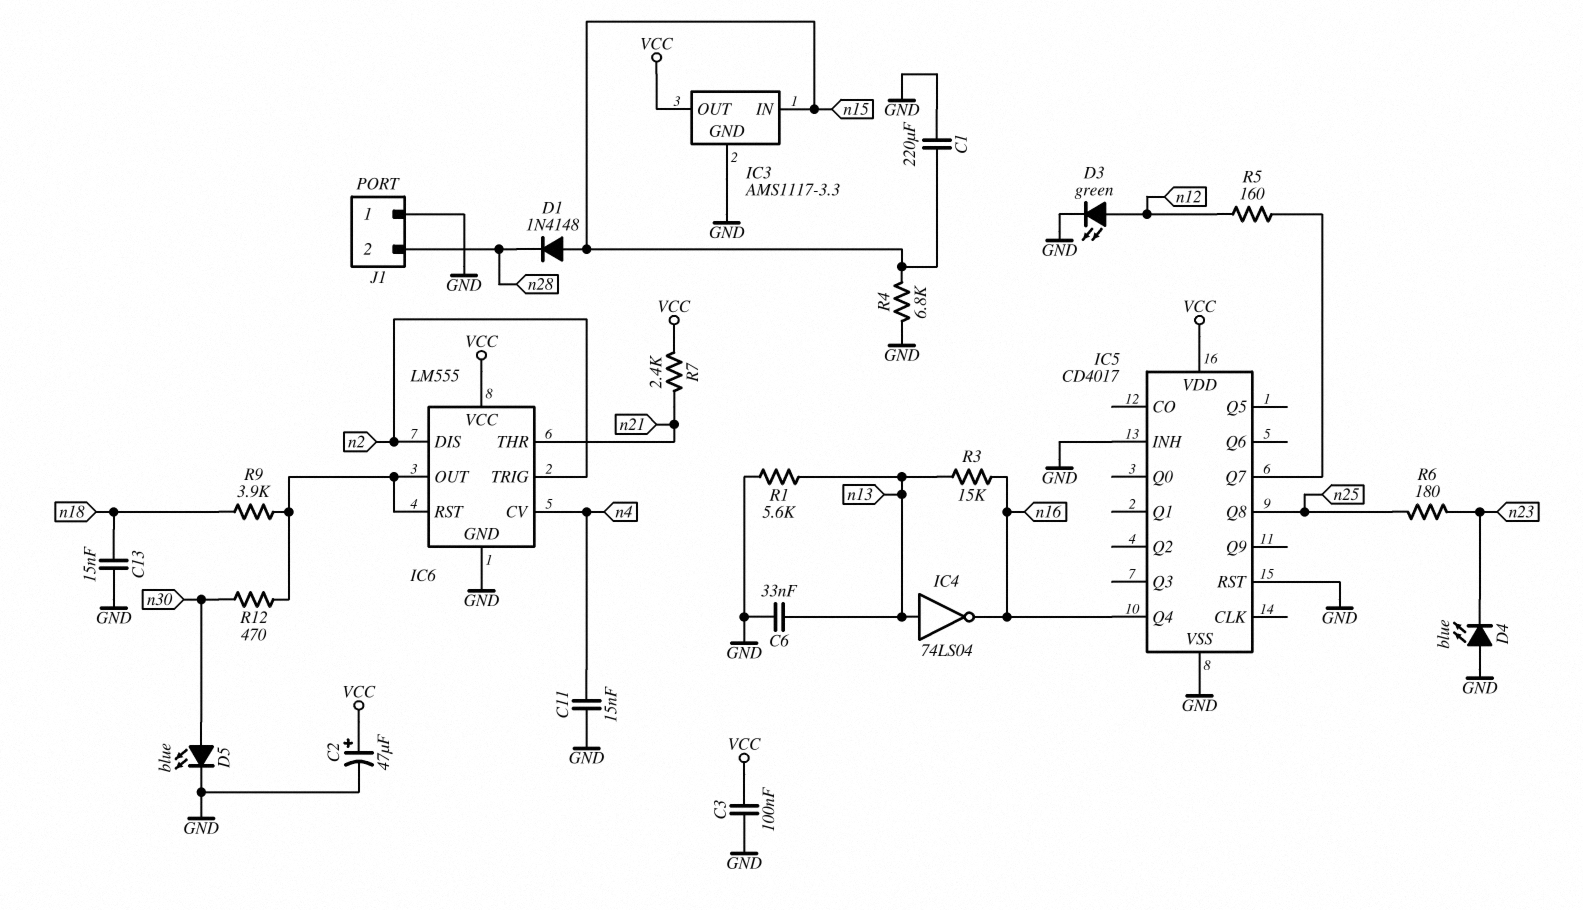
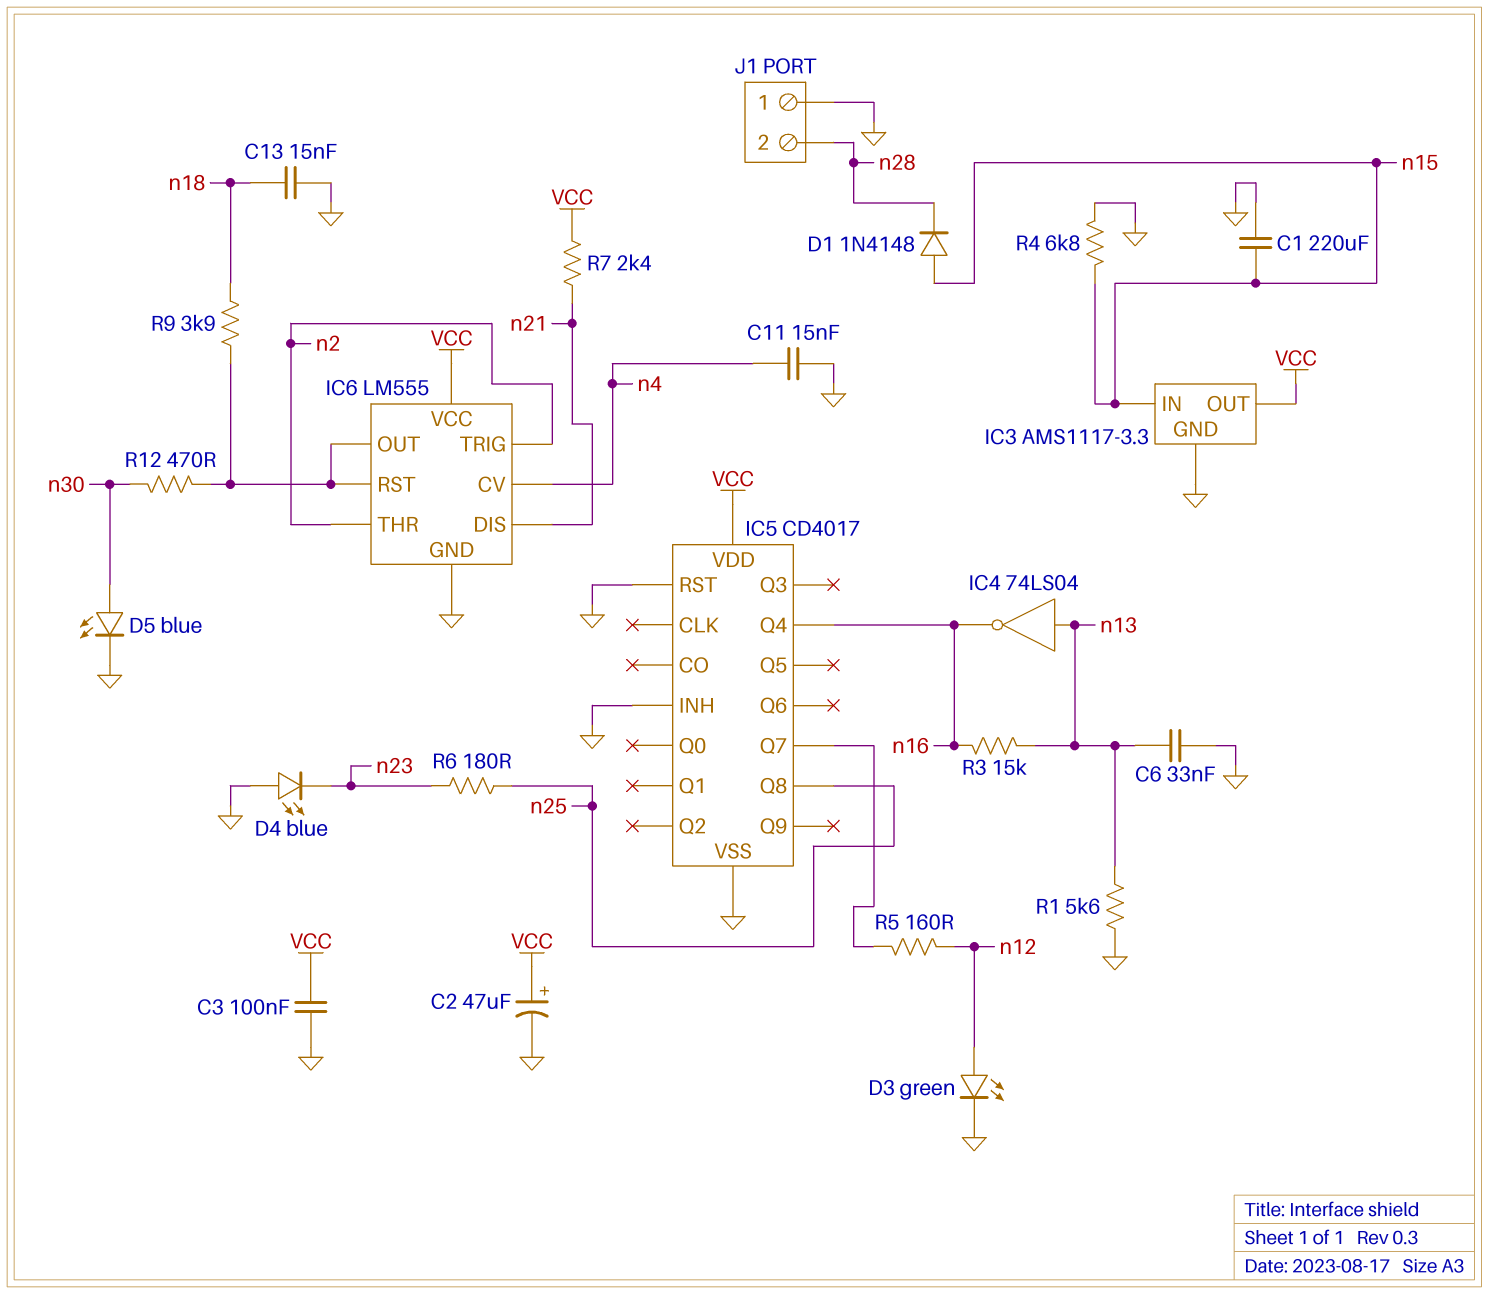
IC6 pin DIS: n2 -> n21
IC6 pin THR: n21 -> n2

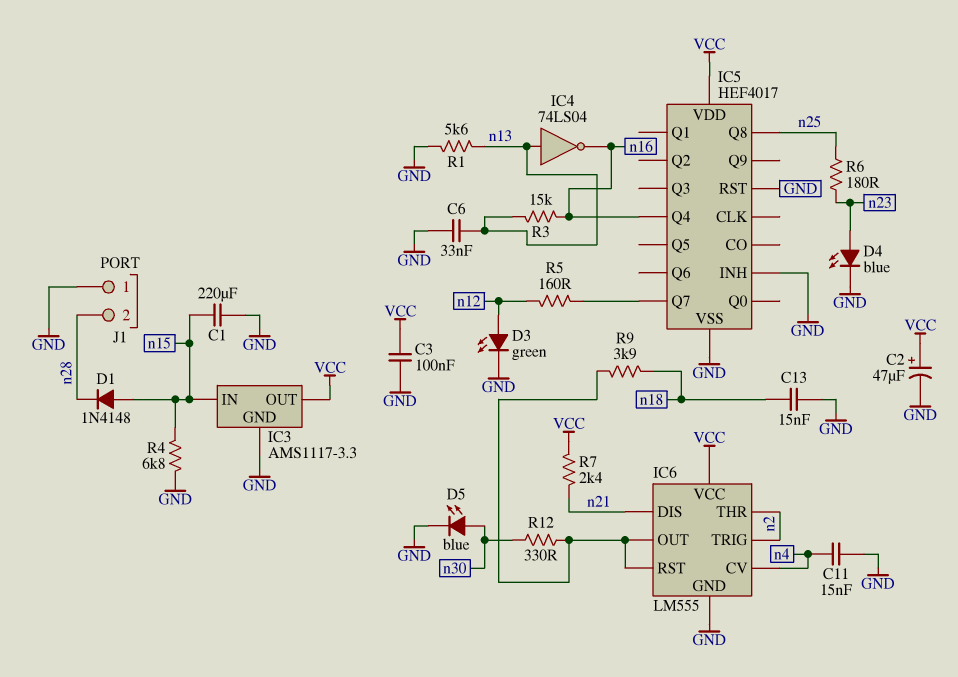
D4: LED blue (A GND, K n23) -> LED blue (A n23, K GND)
IC5: CD4017 -> HEF4017
R12: 470 (IC6/OUT, n30) -> 330 (IC6/OUT, n30)

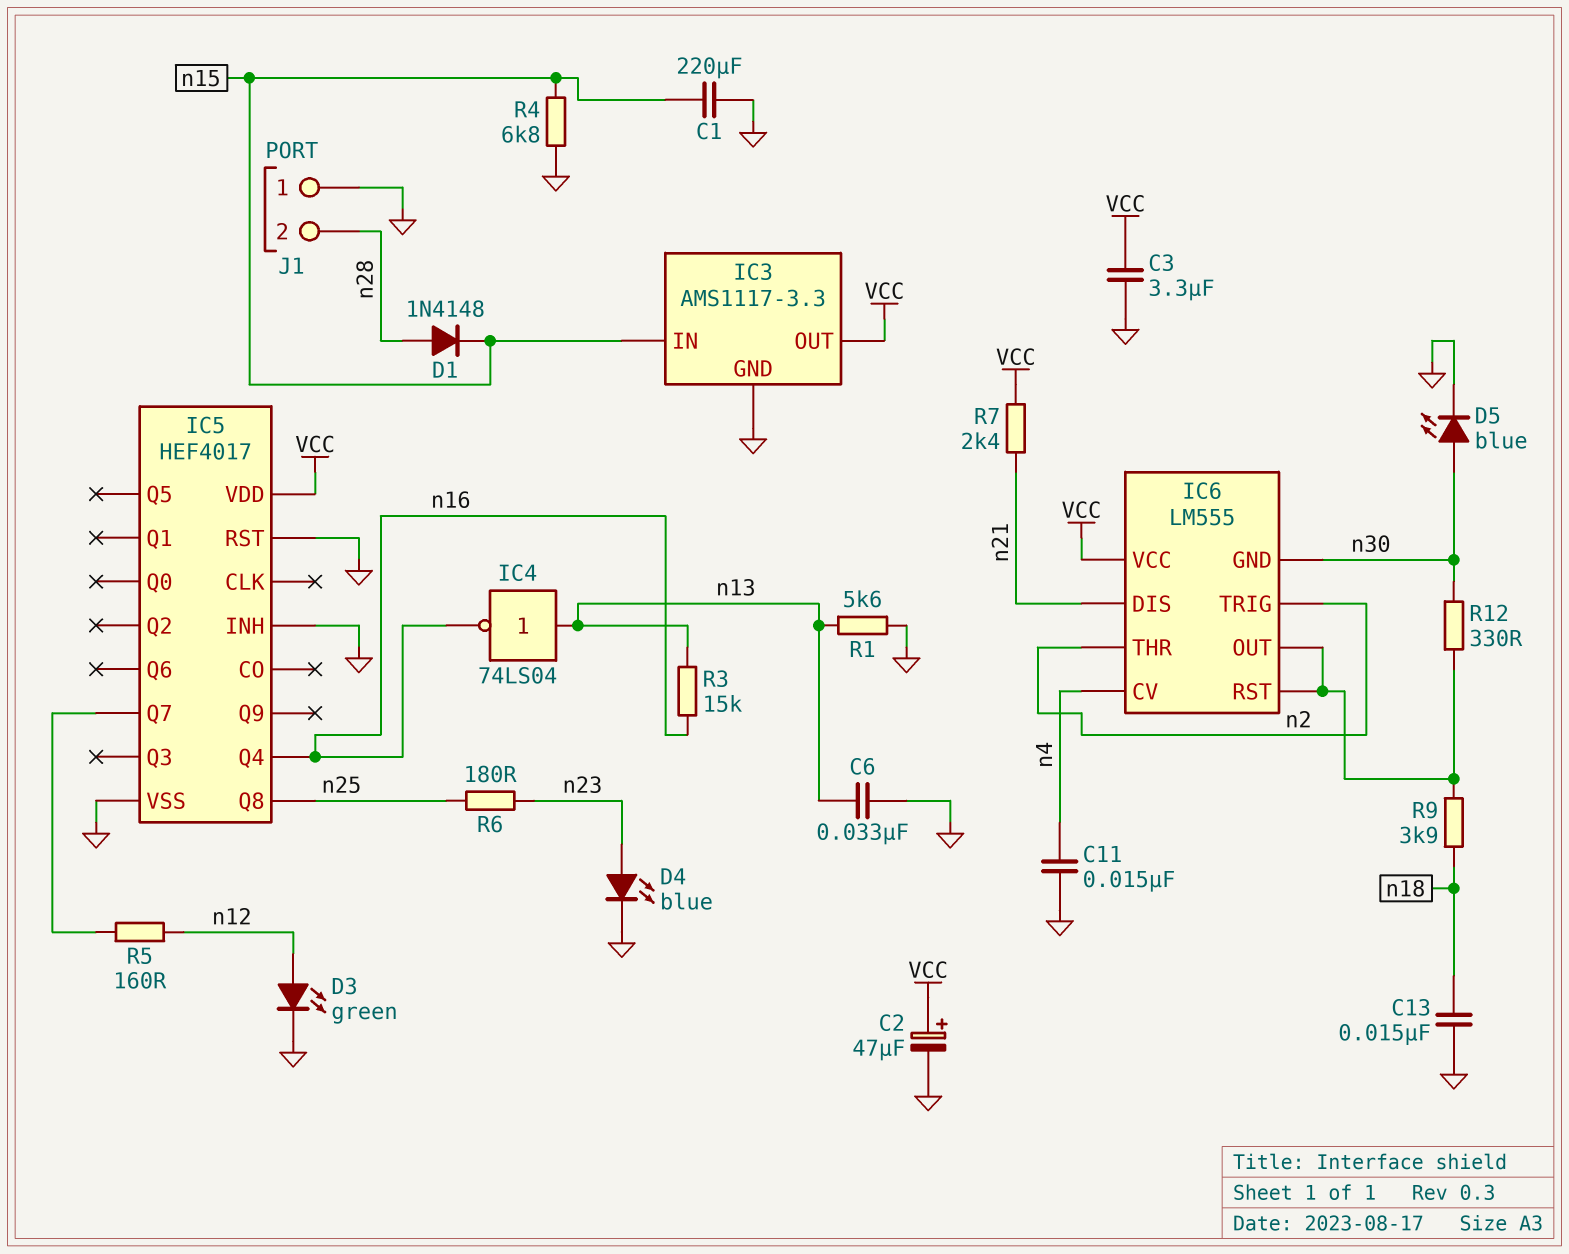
C3: 100nF (GND, VCC) -> 3.3uF (GND, VCC)
D1: diode 1N4148 (A n15, K n28) -> diode 1N4148 (A n28, K n15)
IC6 pin GND: GND -> n30

